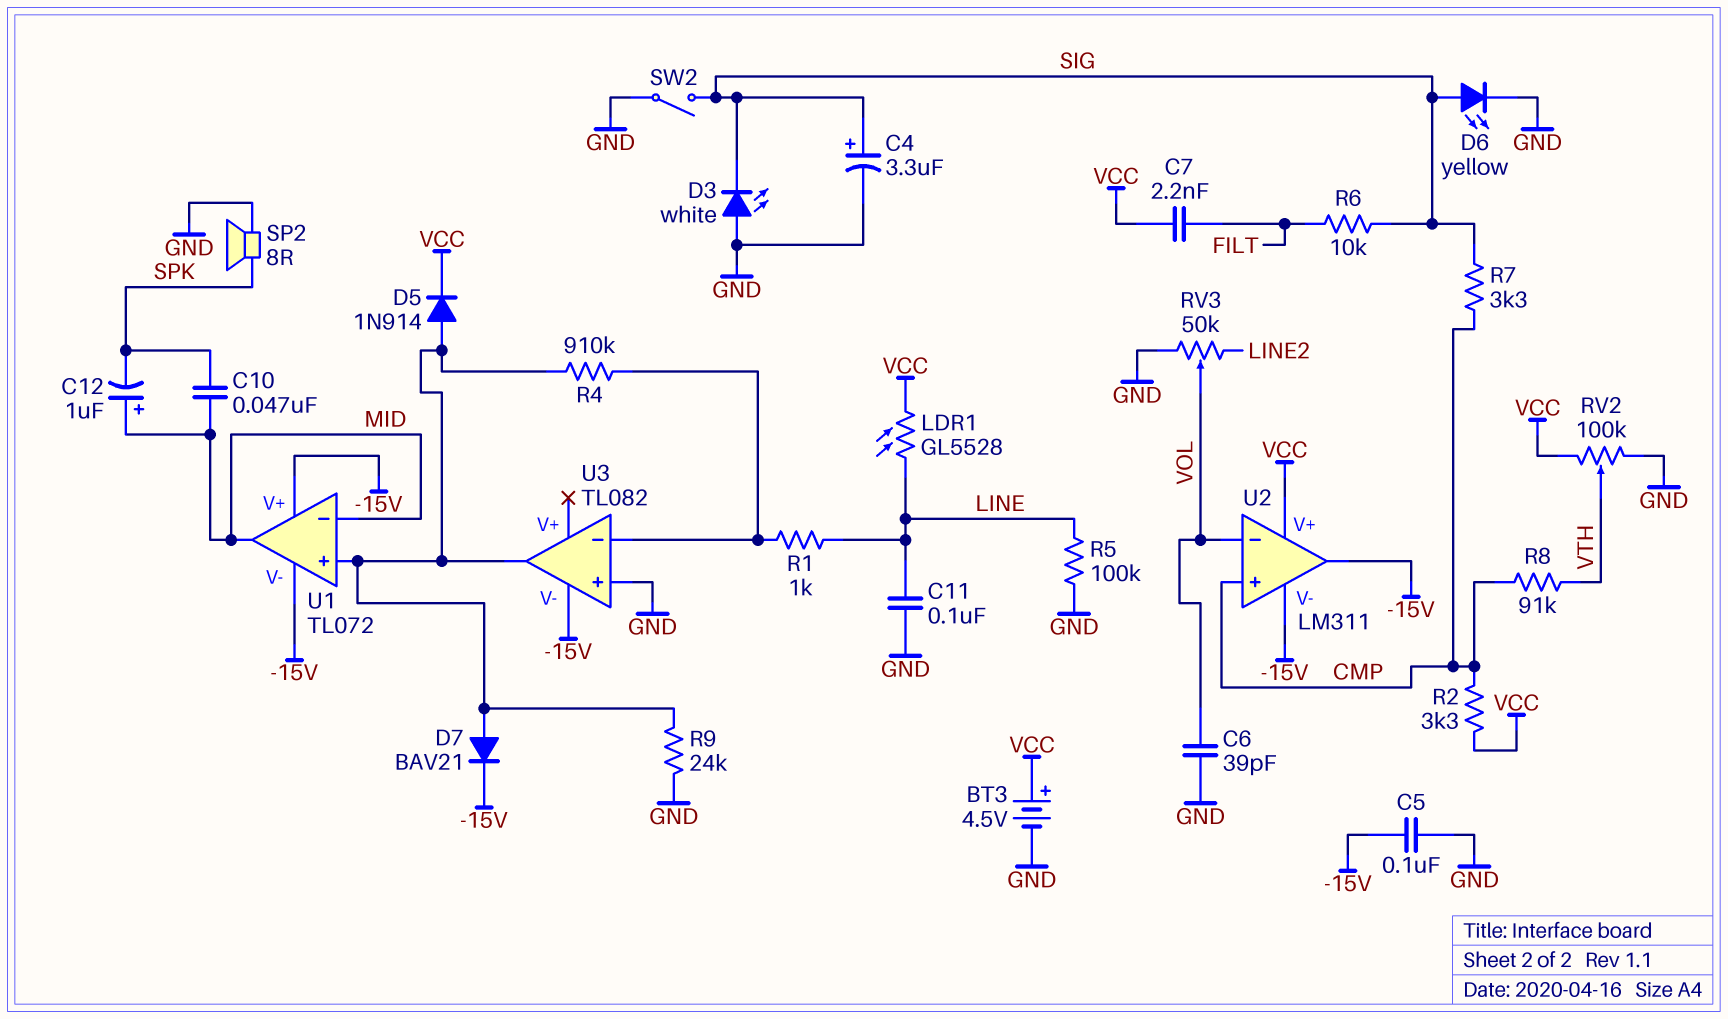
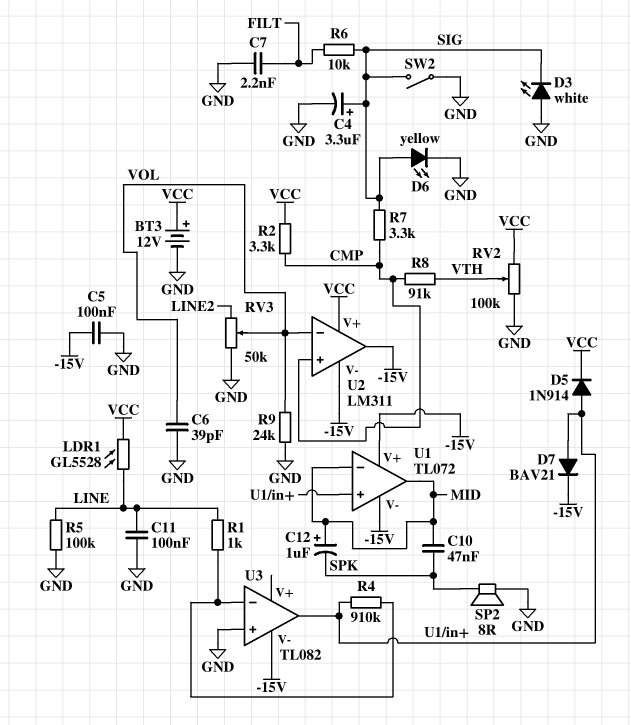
BT3: 4.5V (plus VCC, minus GND) -> 12V (plus VCC, minus GND)
C7: 2.2nF (FILT, VCC) -> 2.2nF (FILT, GND)
R9: 24k (GND, U1/in+) -> 24k (GND, VOL)

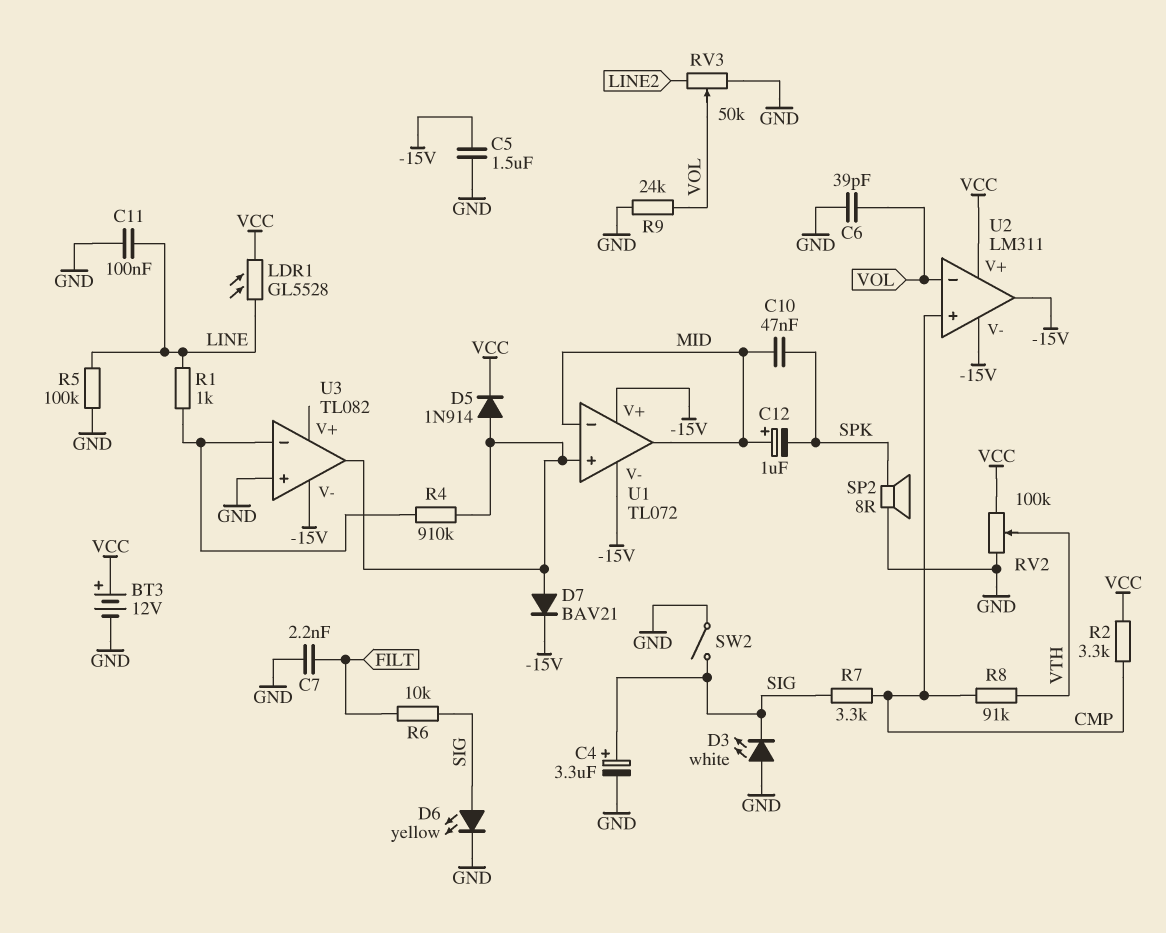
C5: 100nF (-15V, GND) -> 1.5uF (-15V, GND)

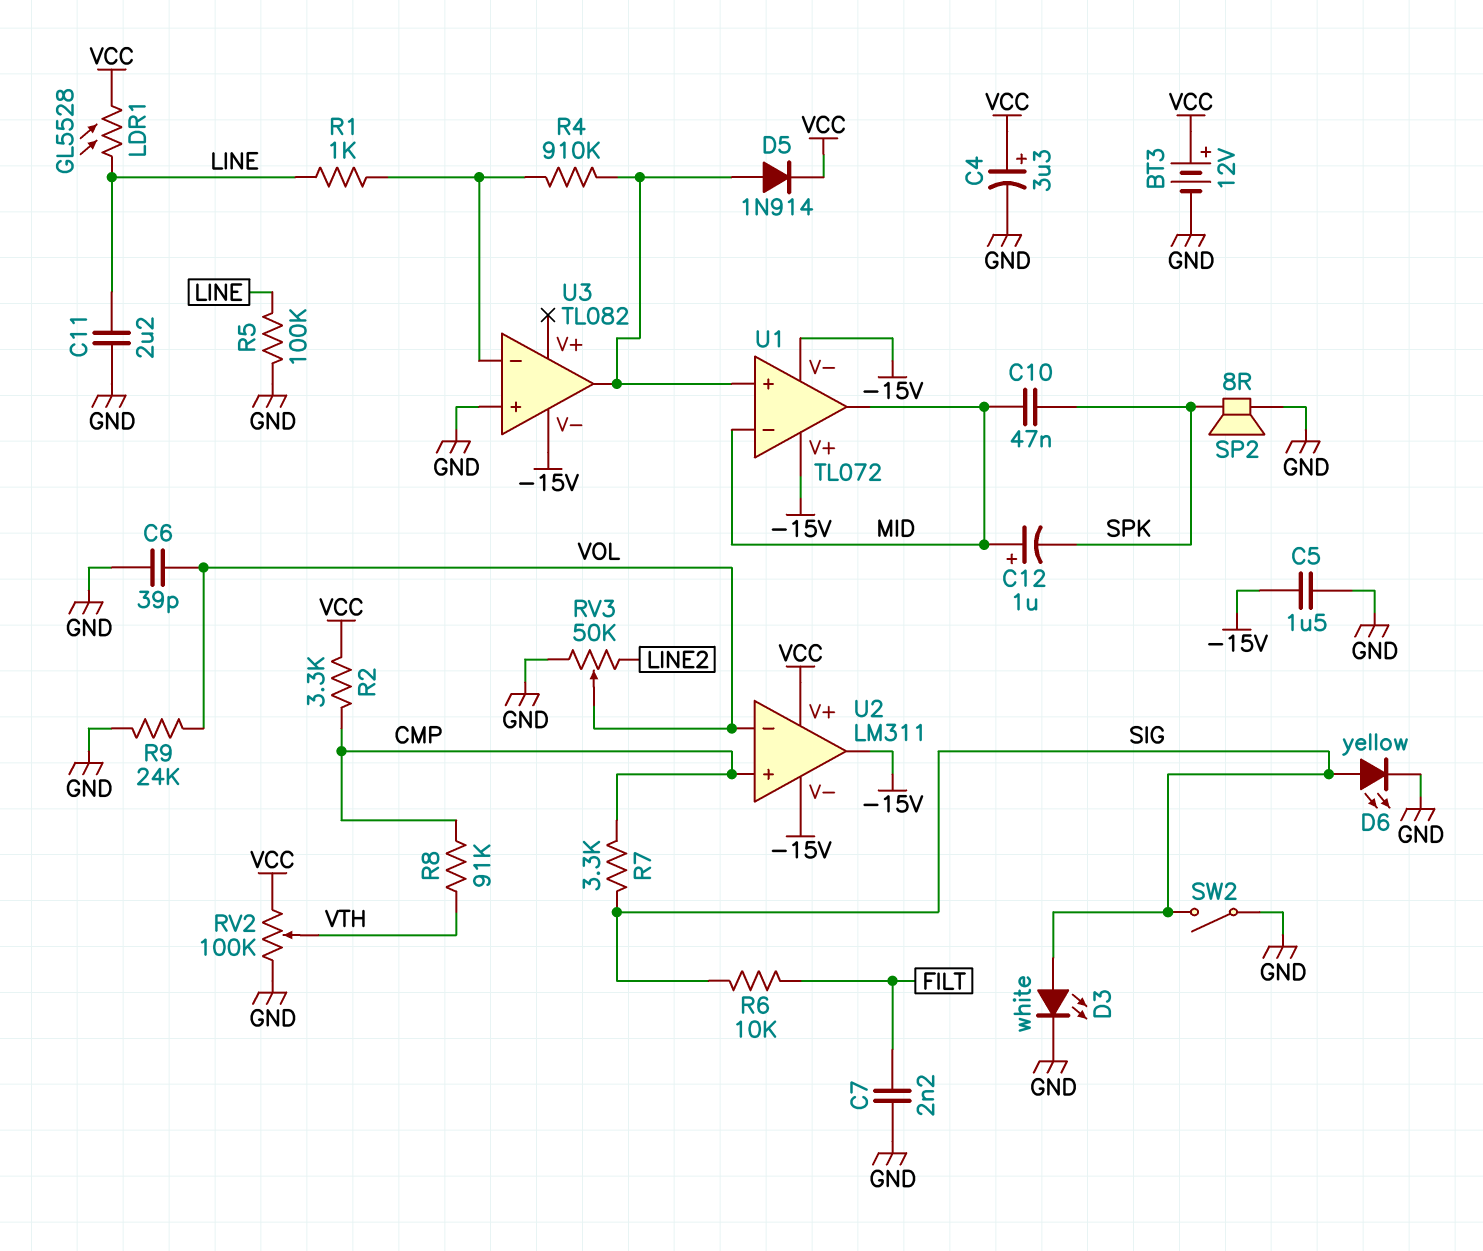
C4: 3.3uF (plus SIG, minus GND) -> 3.3uF (plus VCC, minus GND)
C11: 100nF (GND, LINE) -> 2.2uF (GND, LINE)
D3: LED white (A GND, K SIG) -> LED white (A SIG, K GND)
D7: diode BAV21 (A U1/in+, K -15V) -> none

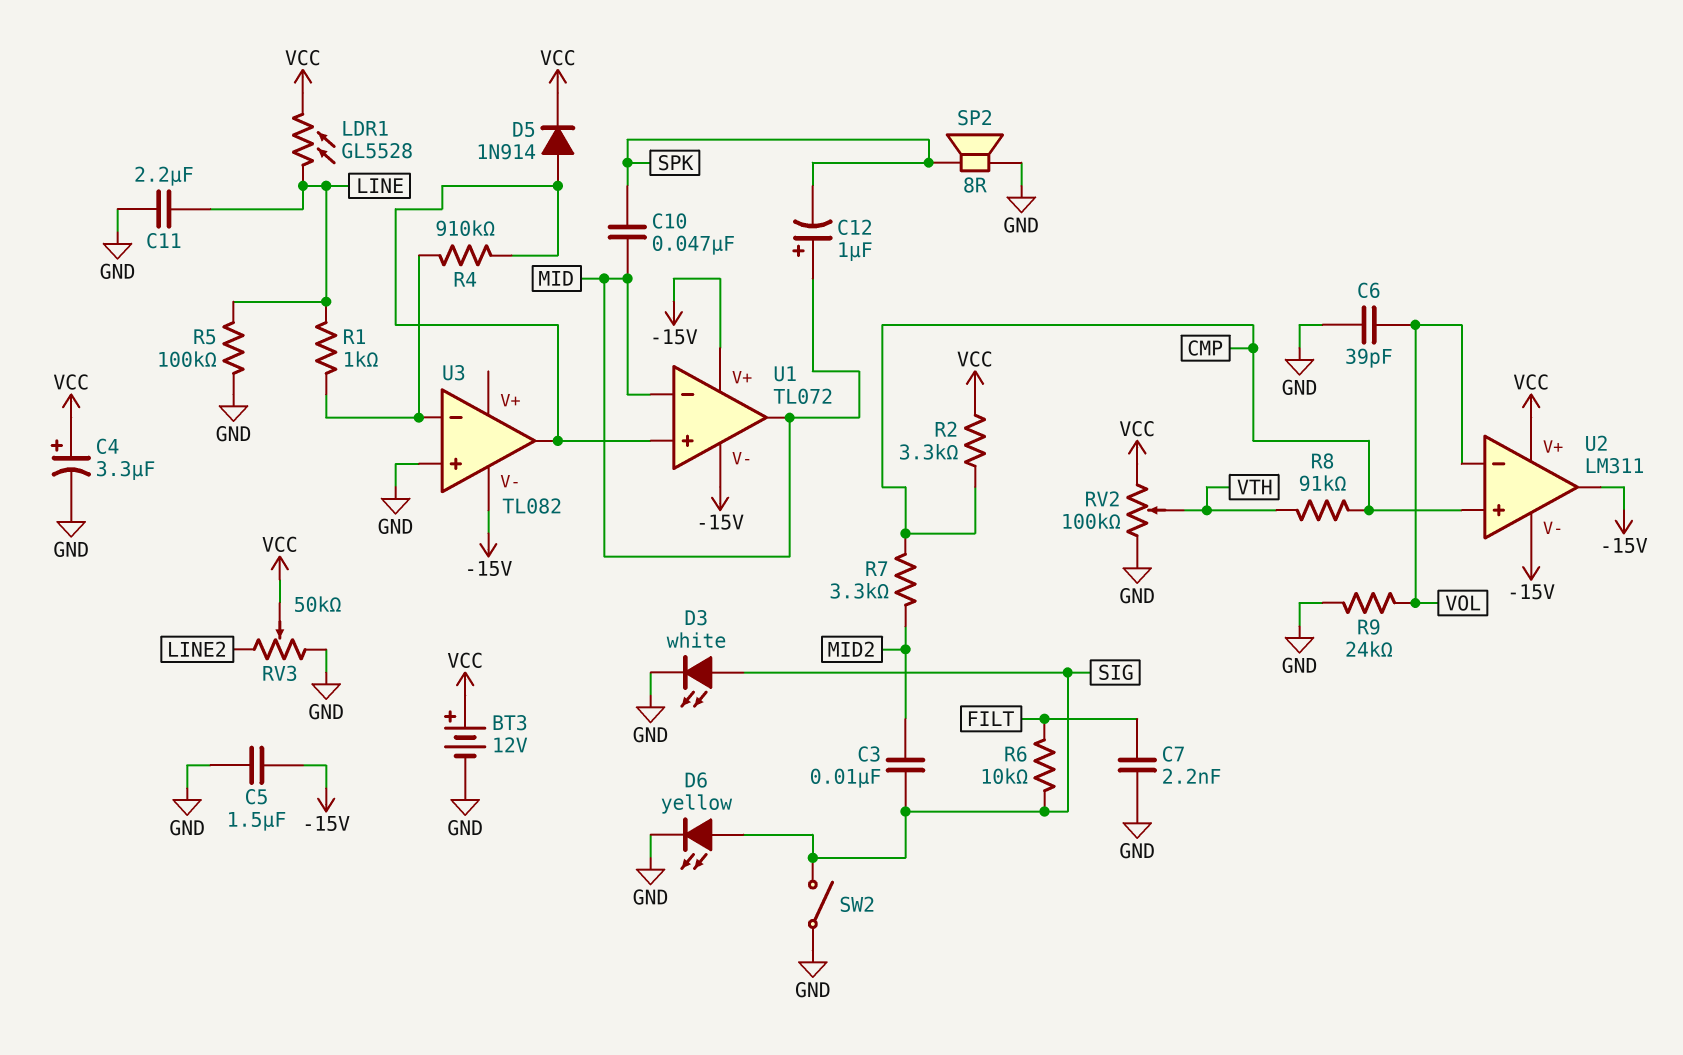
C3: none -> 10nF (MID2, SIG)
R7: 3.3k (CMP, SIG) -> 3.3k (CMP, MID2)
RV3: 50k (GND, LINE2, wiper VOL) -> 50k (GND, LINE2, wiper VCC)

